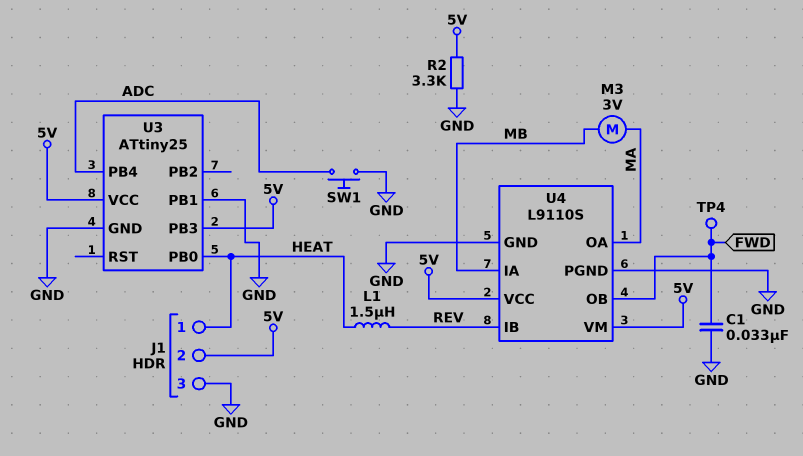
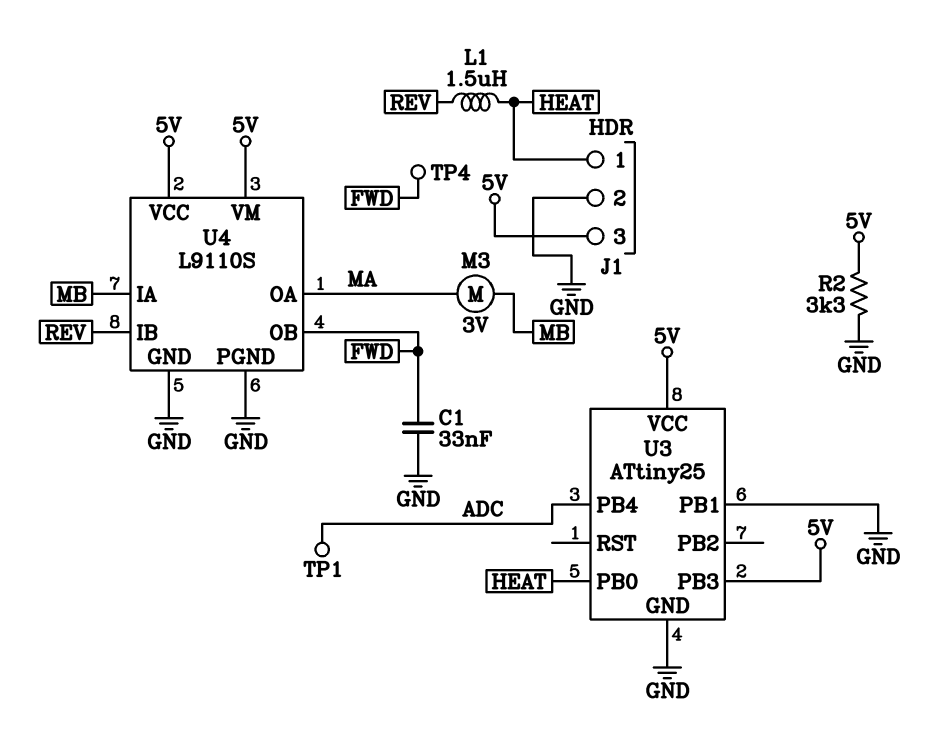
J1 pin 2: 5V -> GND
J1 pin 3: GND -> 5V
SW1: button (ADC, GND) -> none
TP1: none -> test point (ADC)

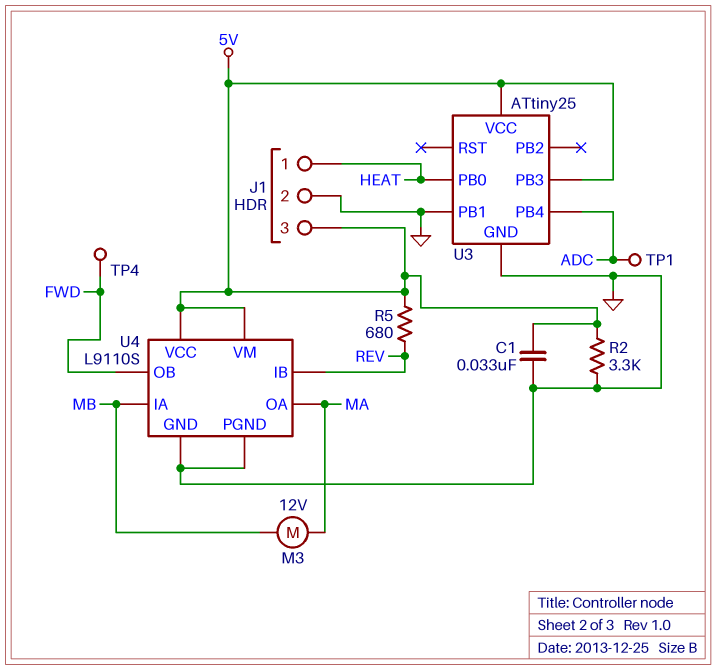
C1: 33nF (FWD, GND) -> 33nF (5V, GND)
L1: 1.5uH (HEAT, REV) -> none
M3: motor 3V (MA, MB) -> motor 12V (MA, MB)
R5: none -> 680 (5V, REV)

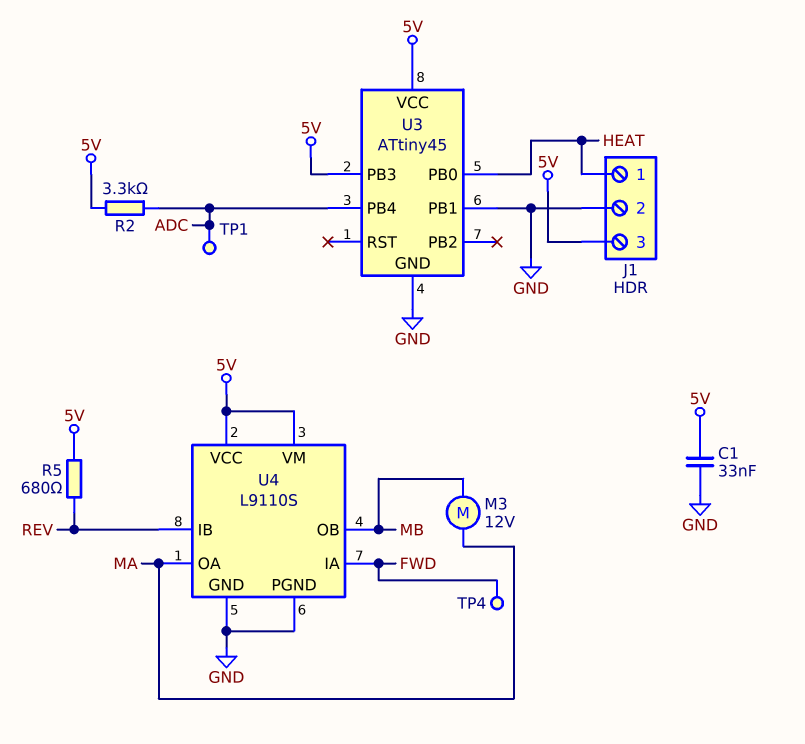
R2: 3.3k (5V, GND) -> 3.3k (5V, ADC)
U3: ATtiny25 -> ATtiny45
U4 pin IA: MB -> FWD
U4 pin OB: FWD -> MB

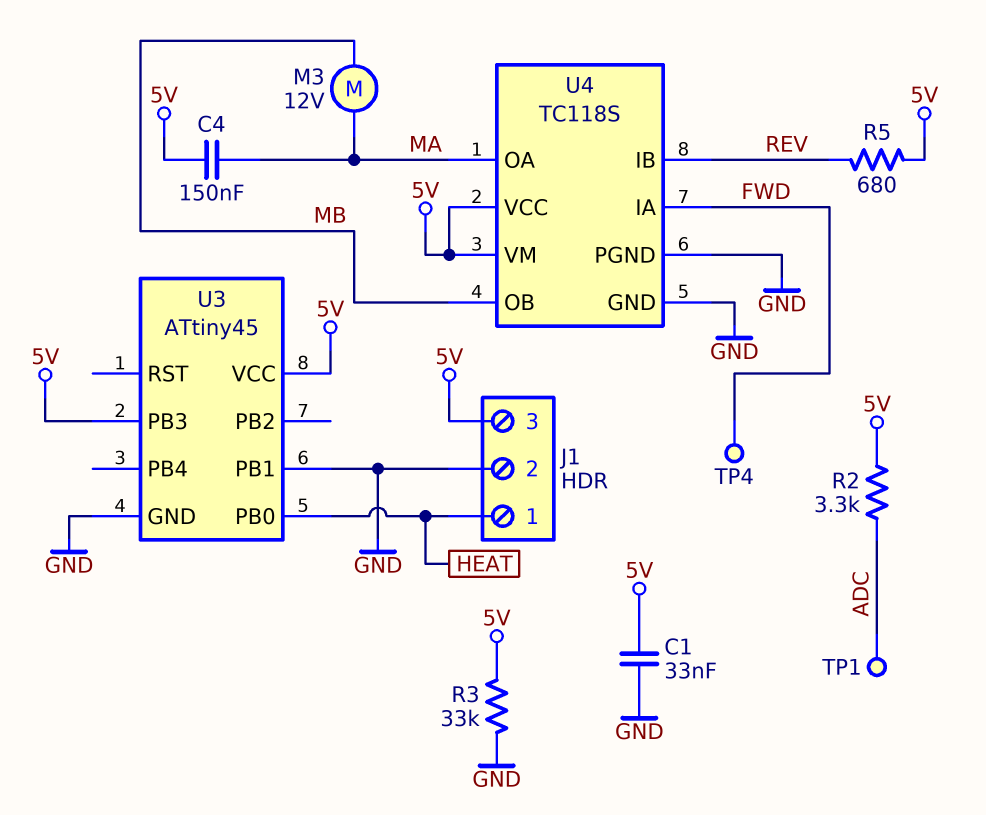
C4: none -> 150nF (5V, MA)
R3: none -> 33k (5V, GND)
U3 pin PB4: ADC -> none
U4: L9110S -> TC118S

